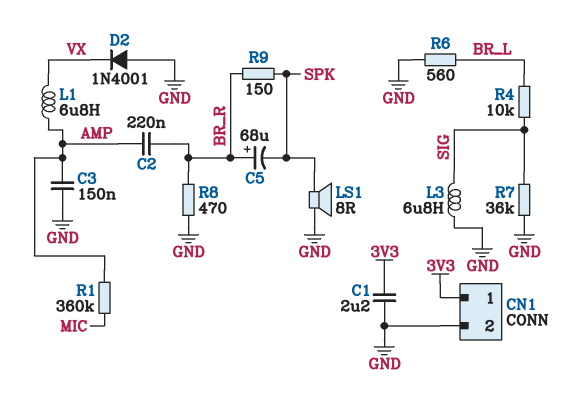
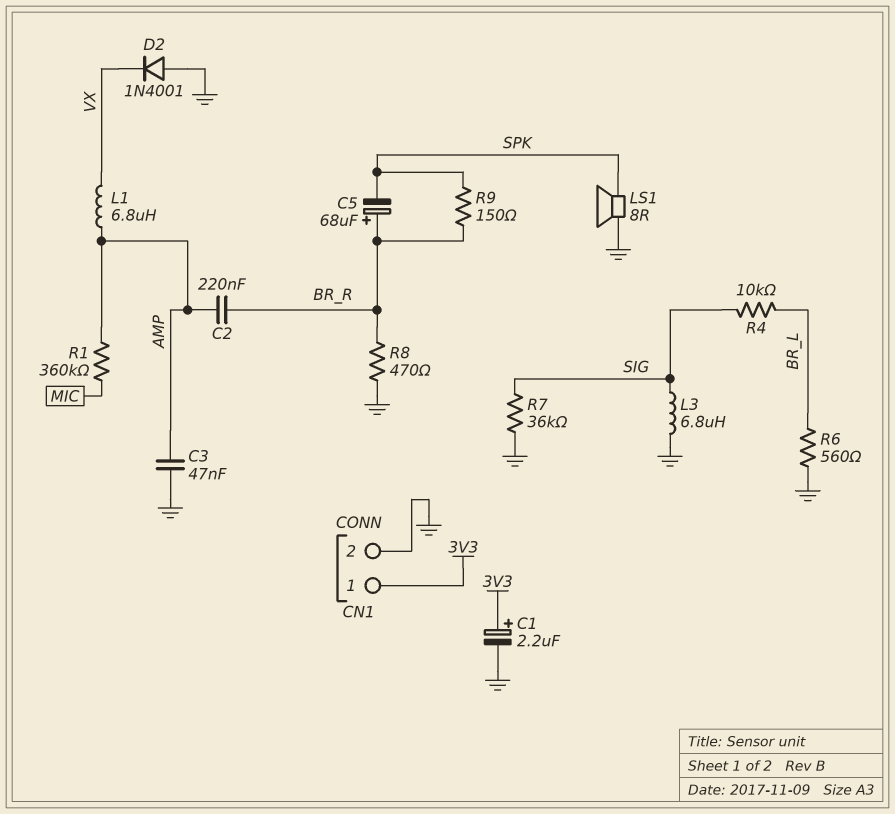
C1: 2.2uF (3V3, GND) -> 2.2uF (plus 3V3, minus GND)
C3: 150nF (AMP, GND) -> 47nF (AMP, GND)

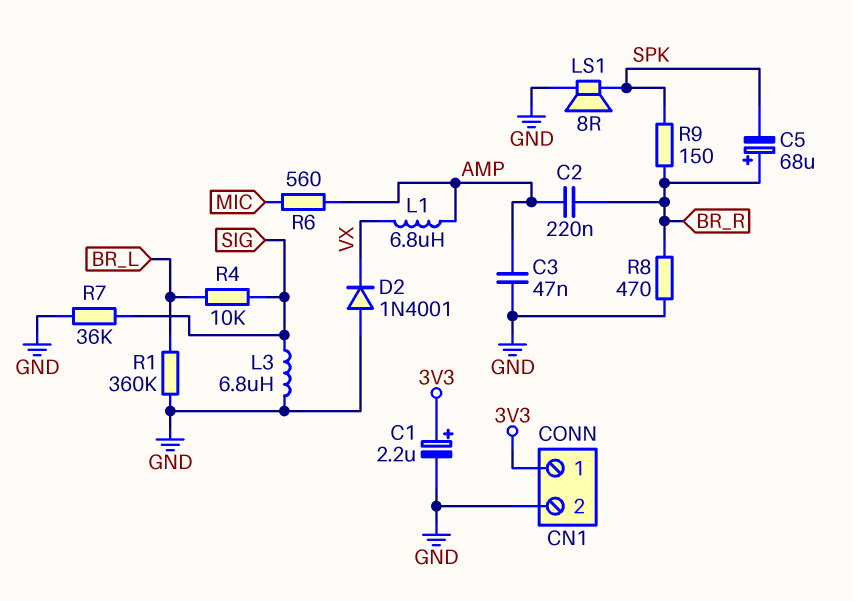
R1: 360k (AMP, MIC) -> 360k (BR_L, GND)
R6: 560 (BR_L, GND) -> 560 (AMP, MIC)

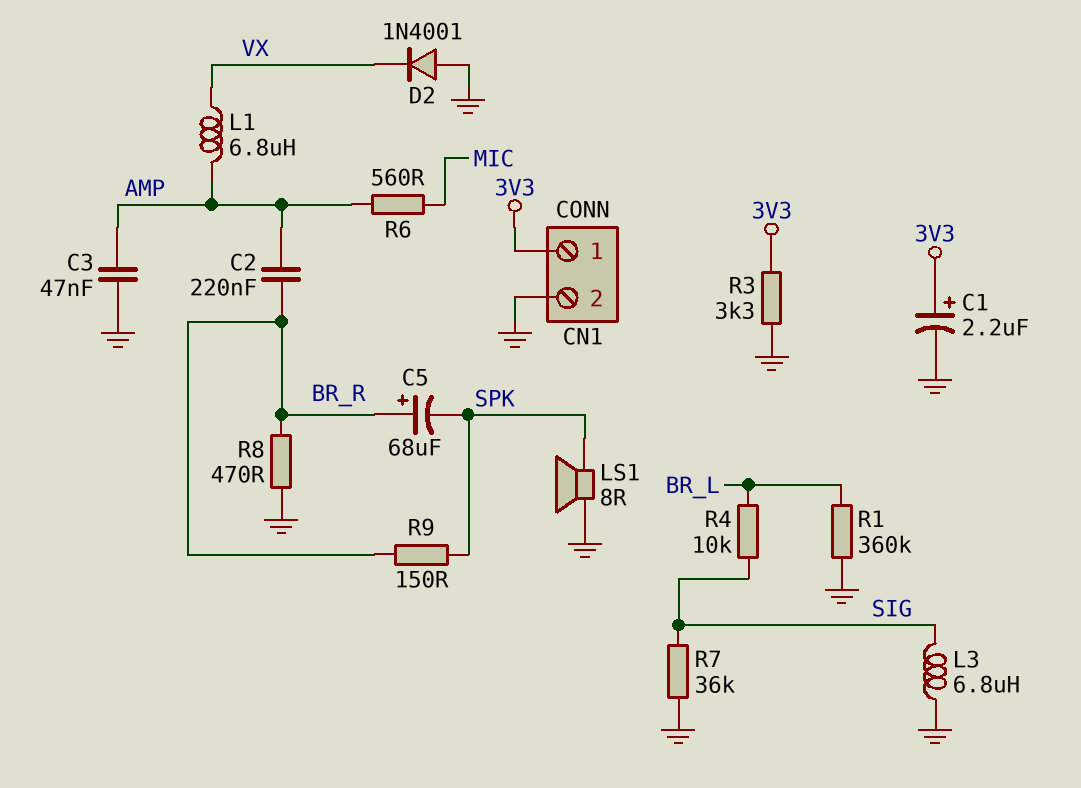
R3: none -> 3.3k (3V3, GND)

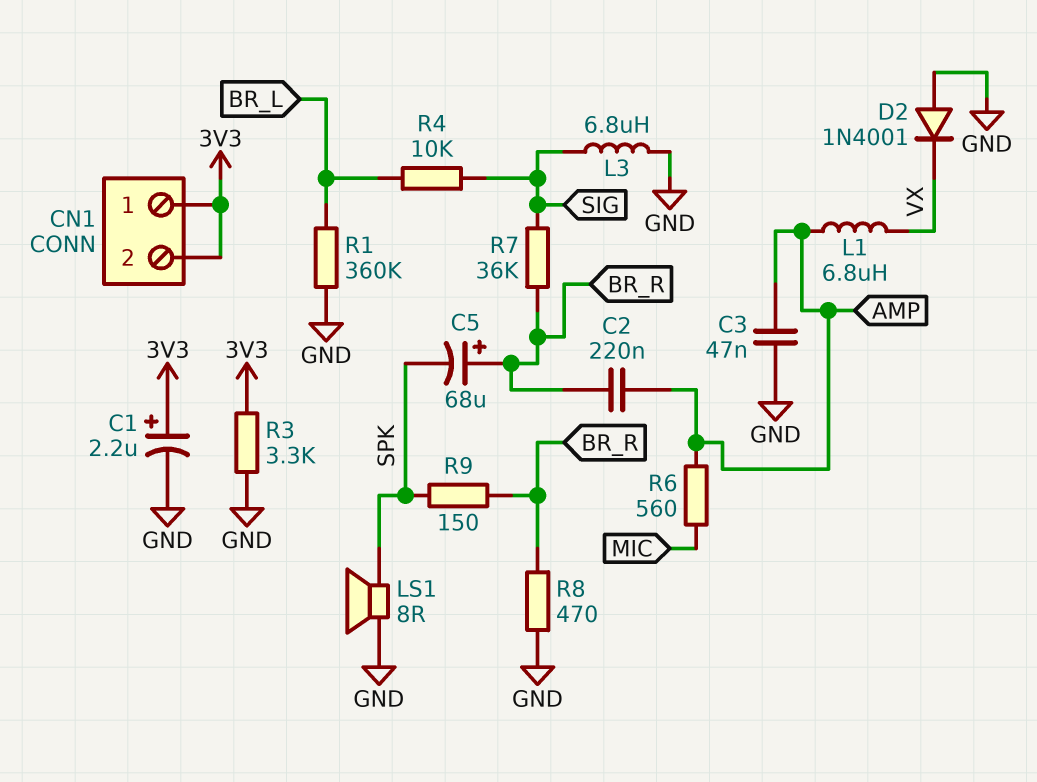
CN1 pin 2: GND -> 3V3
R7: 36k (GND, SIG) -> 36k (BR_R, SIG)

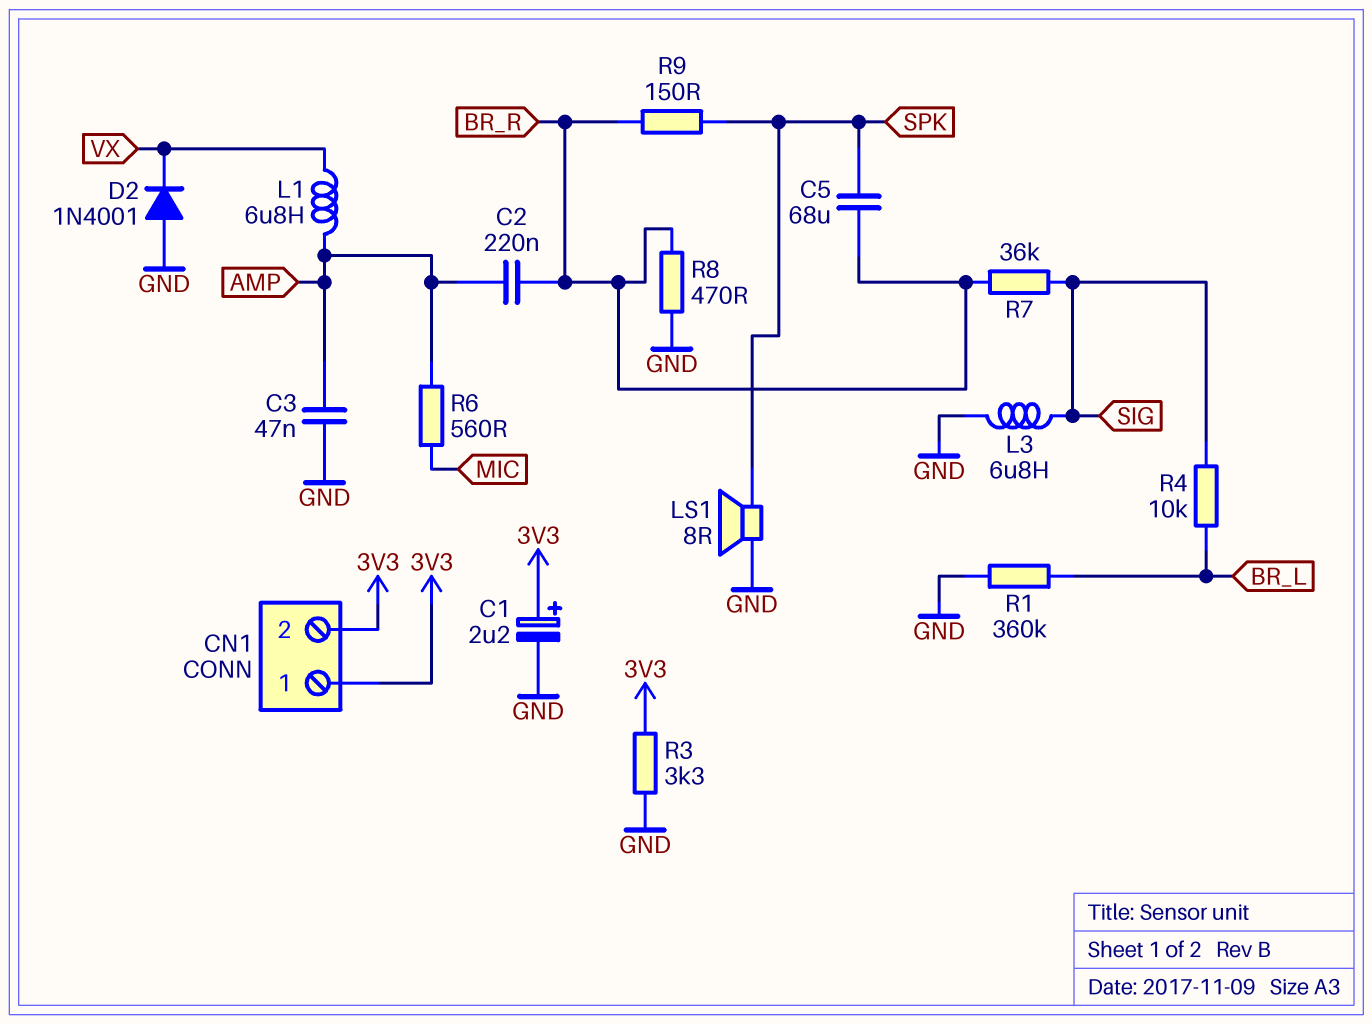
C5: 68uF (plus BR_R, minus SPK) -> 68uF (BR_R, SPK)

